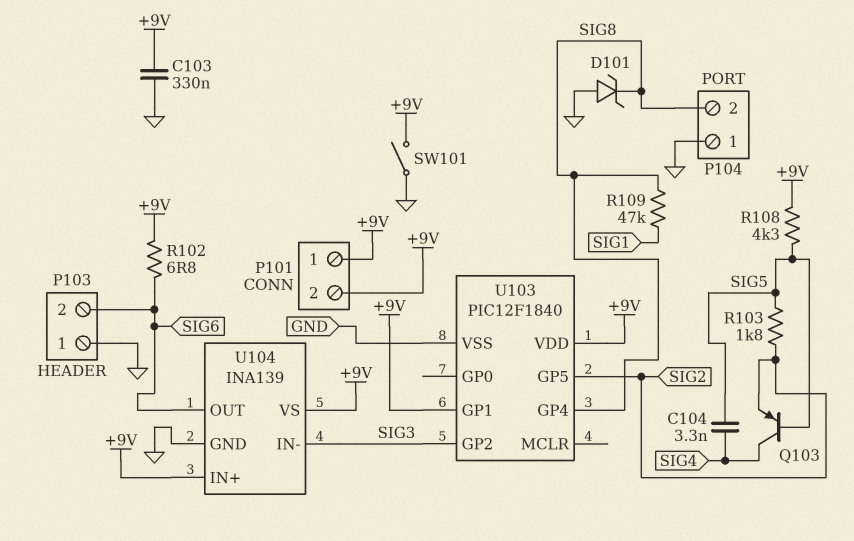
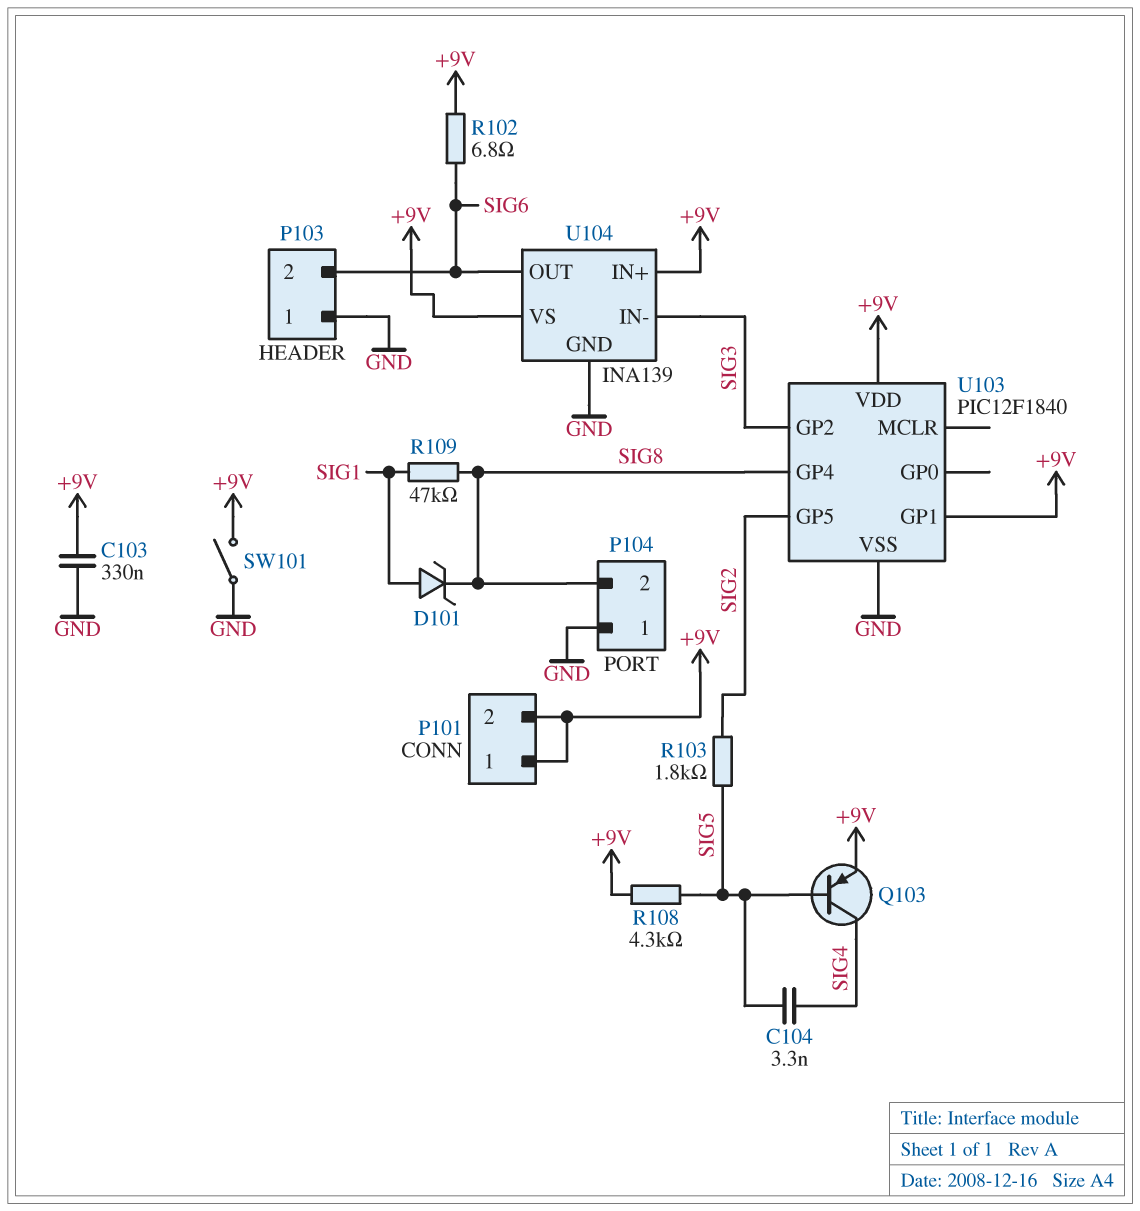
D101: zener (A GND, K SIG8) -> zener (A SIG1, K SIG8)
Q103: PNP (B SIG5, C SIG4, E SIG2) -> PNP (B SIG5, C SIG4, E +9V)

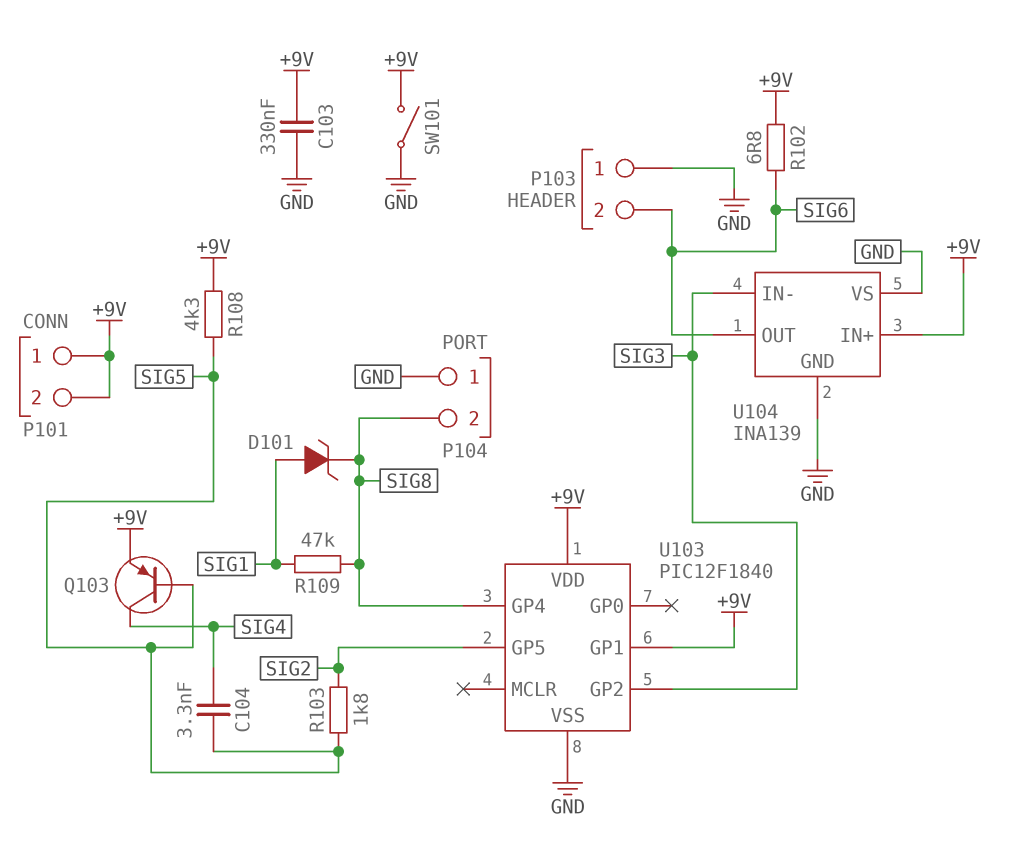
U104 pin VS: +9V -> GND

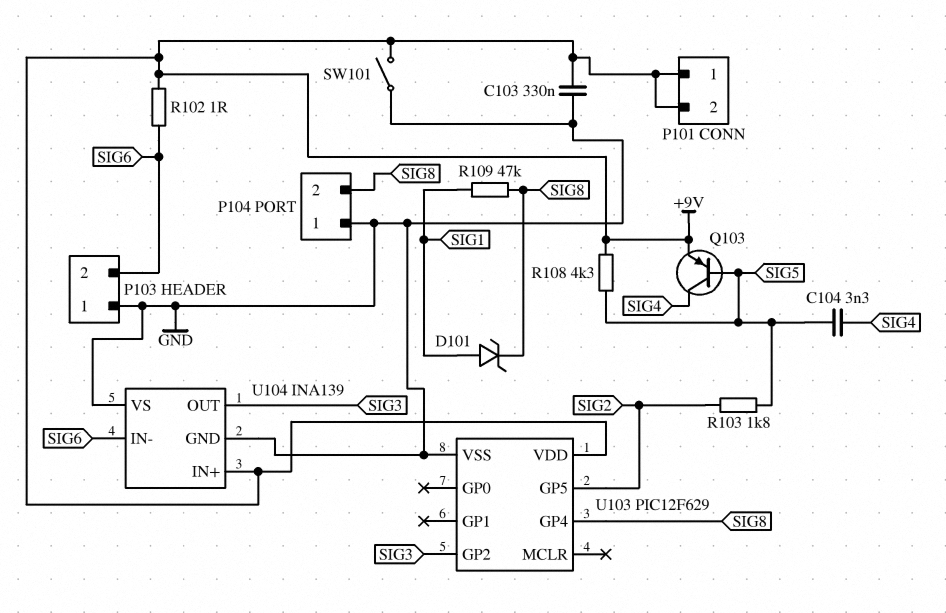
R102: 6.8 (+9V, SIG6) -> 1 (+9V, SIG6)
U103: PIC12F1840 -> PIC12F629
U103 pin GP1: +9V -> none
U104 pin IN-: SIG3 -> SIG6
U104 pin OUT: SIG6 -> SIG3

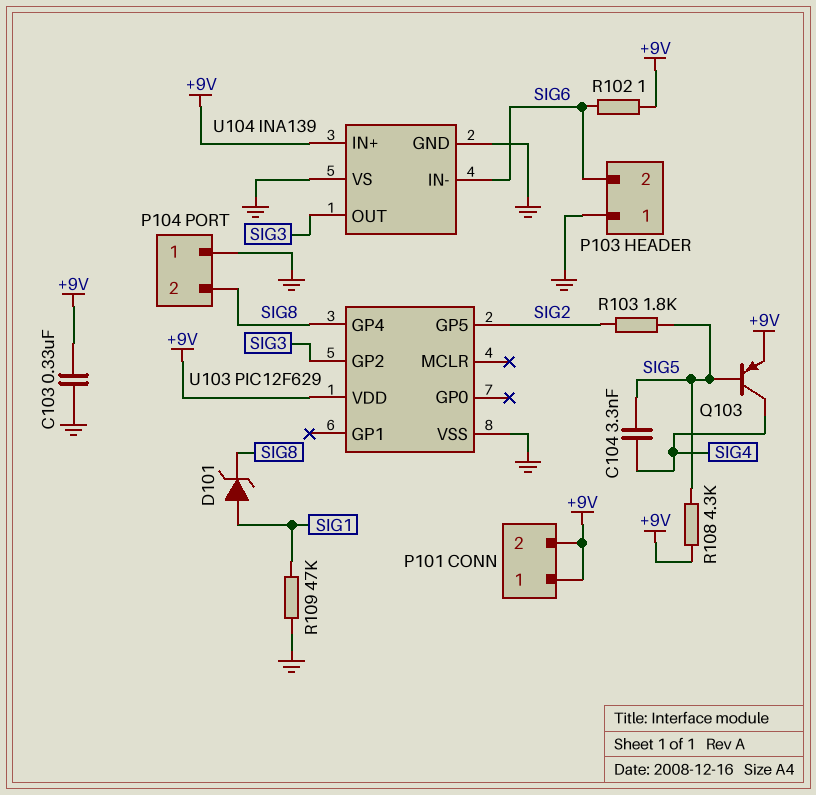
R109: 47k (SIG1, SIG8) -> 47k (GND, SIG1)
SW101: switch (+9V, GND) -> none

